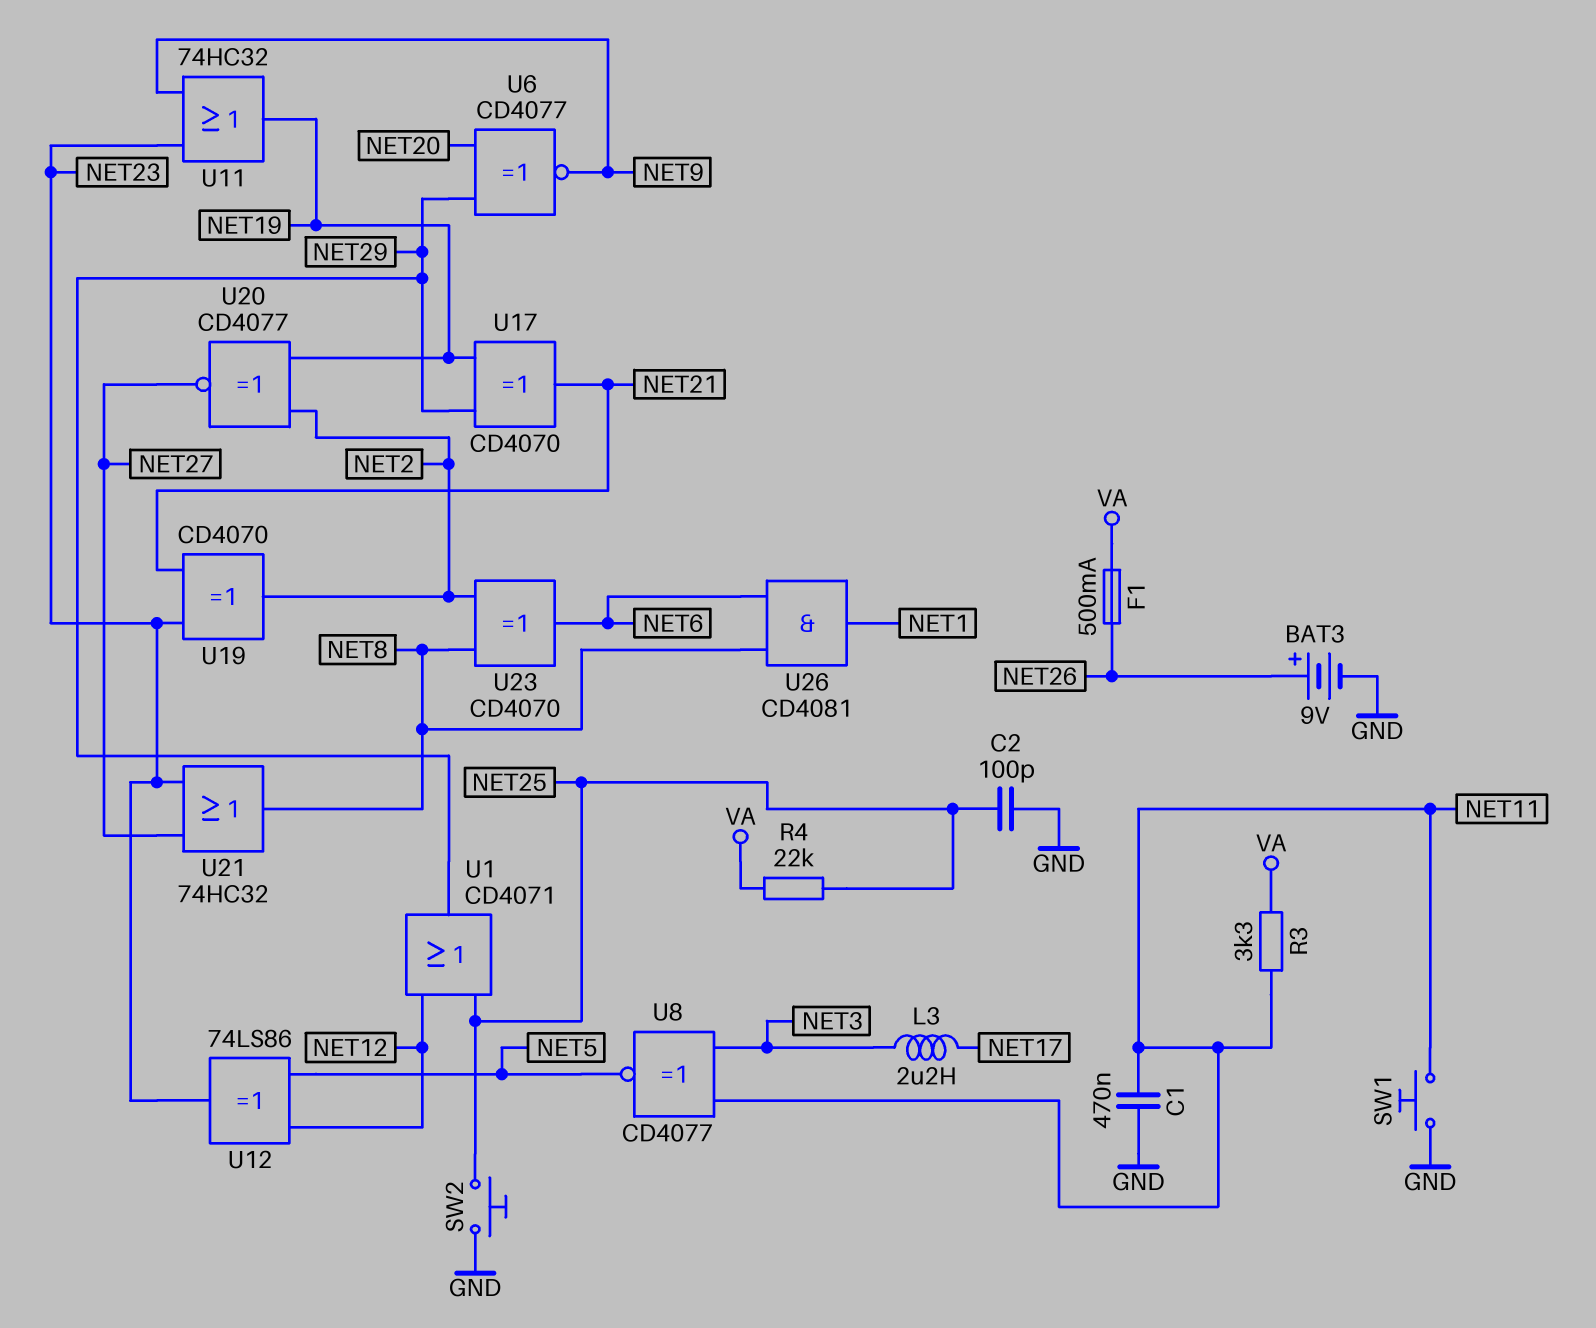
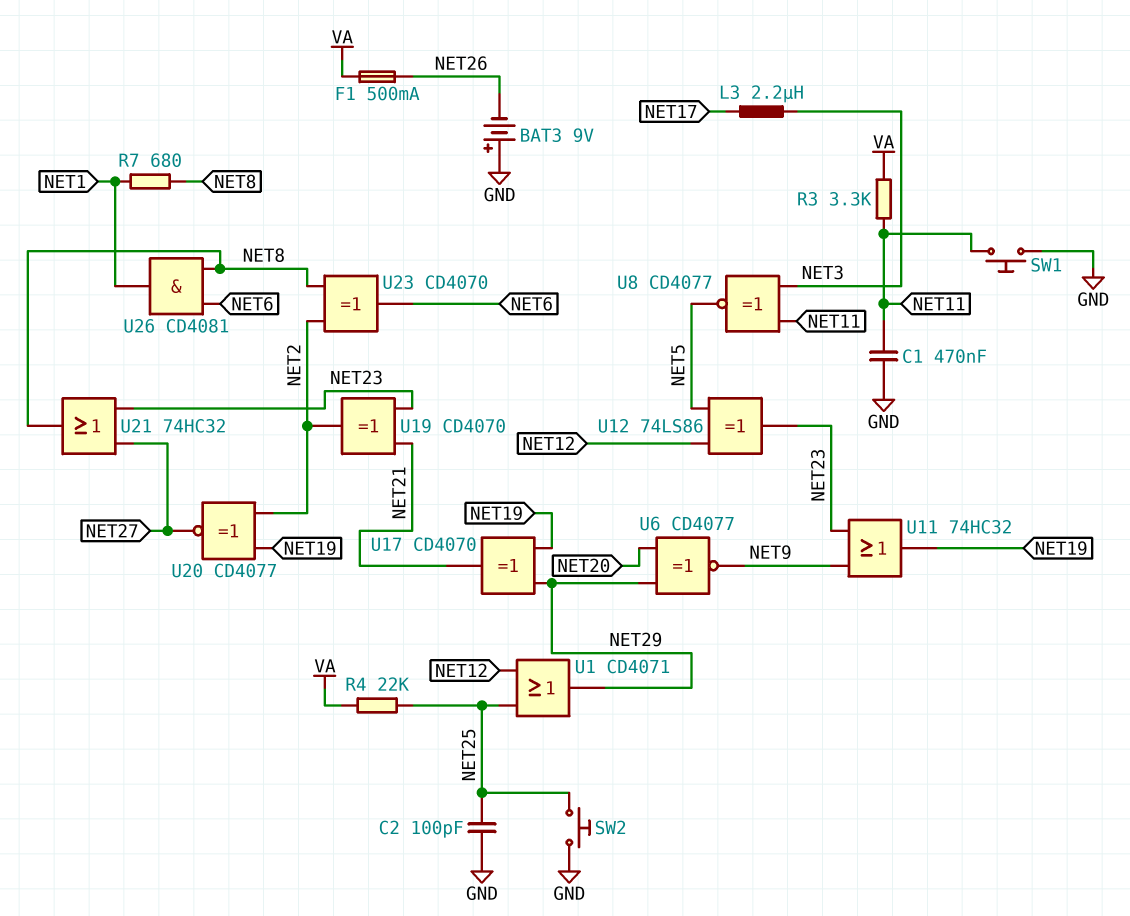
BAT3: 9V (plus NET26, minus GND) -> 9V (plus GND, minus NET26)
R7: none -> 680 (NET1, NET8)

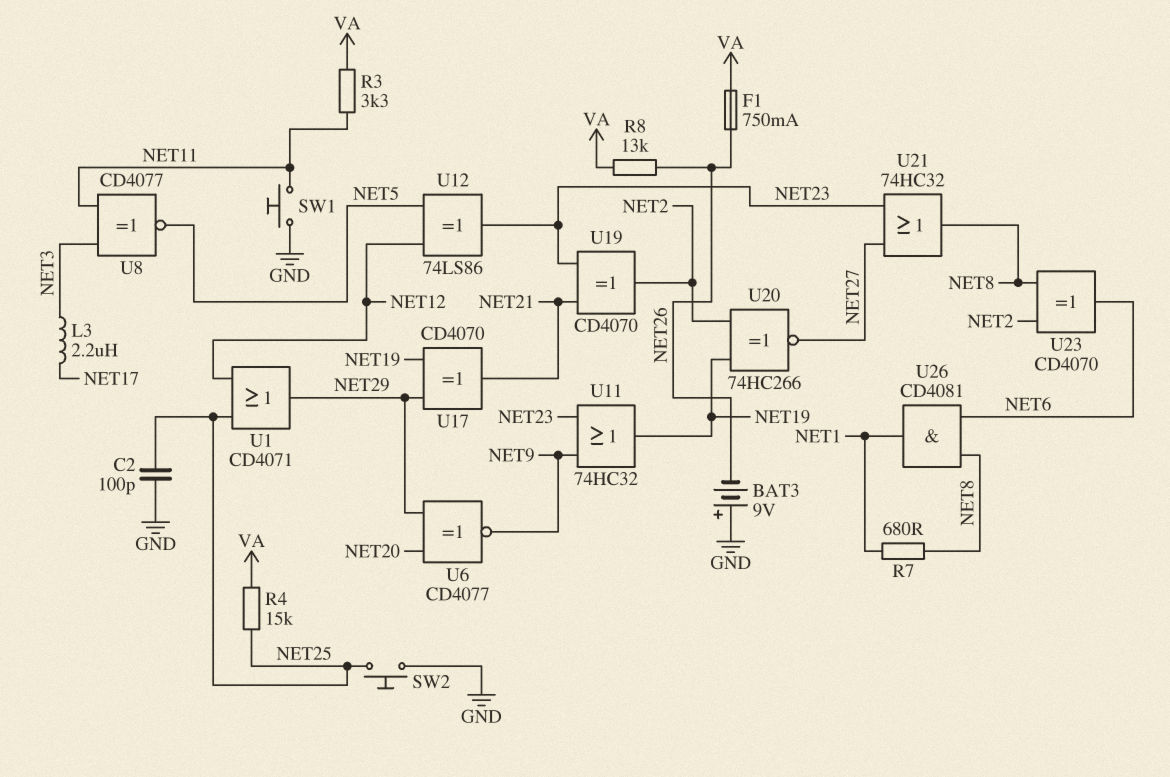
C1: 470nF (GND, NET11) -> none
F1: 500mA (NET26, VA) -> 750mA (NET26, VA)
R4: 22k (NET25, VA) -> 15k (NET25, VA)
R8: none -> 13k (NET26, VA)
U20: XNOR CD4077 (in NET2, in NET19, out NET27) -> XNOR 74HC266 (in NET2, in NET19, out NET27)

